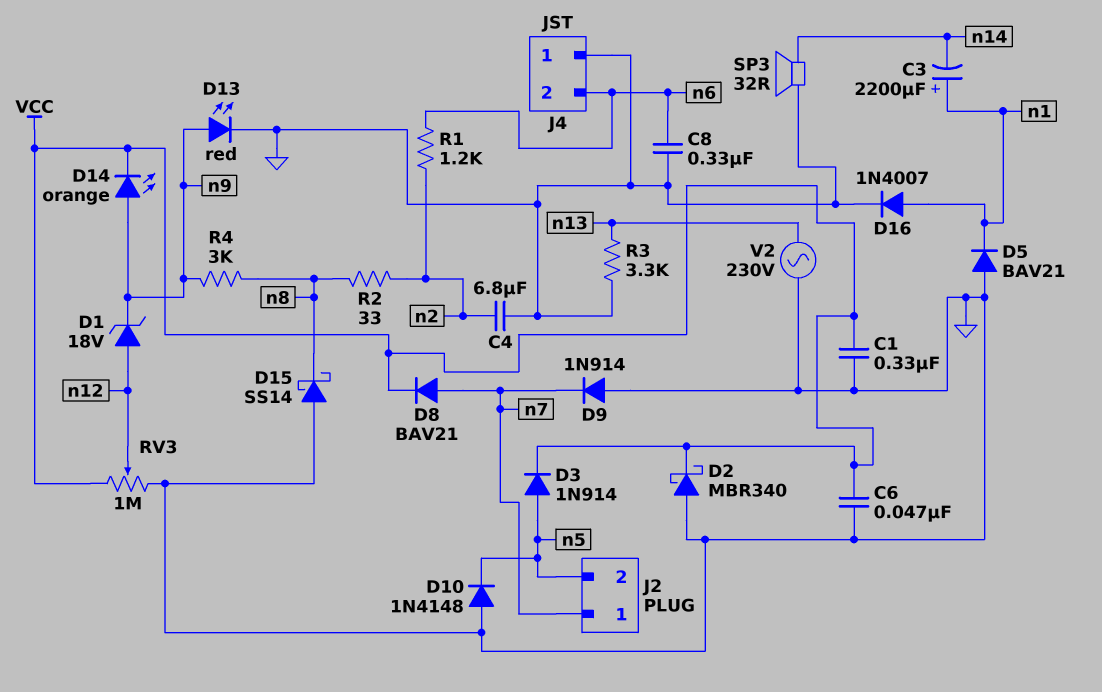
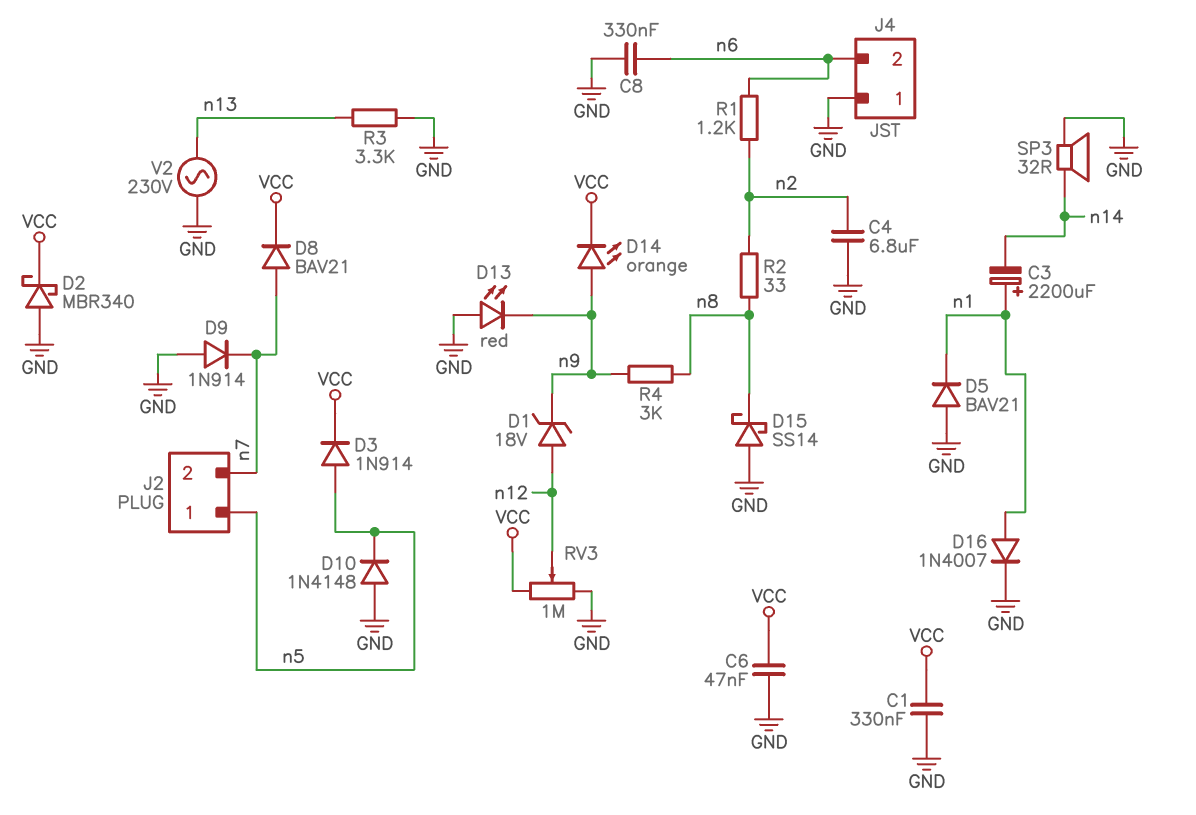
D13: LED red (A n9, K GND) -> LED red (A GND, K n9)
J2 pin 1: n7 -> n5
J2 pin 2: n5 -> n7

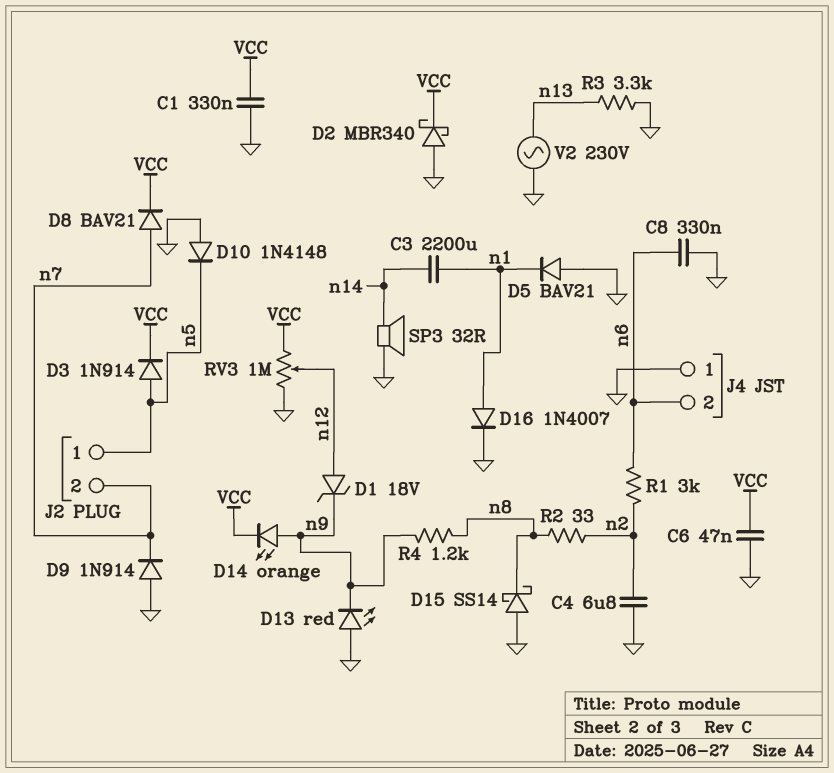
C3: 2200uF (plus n1, minus n14) -> 2200uF (n1, n14)
R1: 1.2k (n2, n6) -> 3k (n2, n6)
R4: 3k (n8, n9) -> 1.2k (n8, n9)

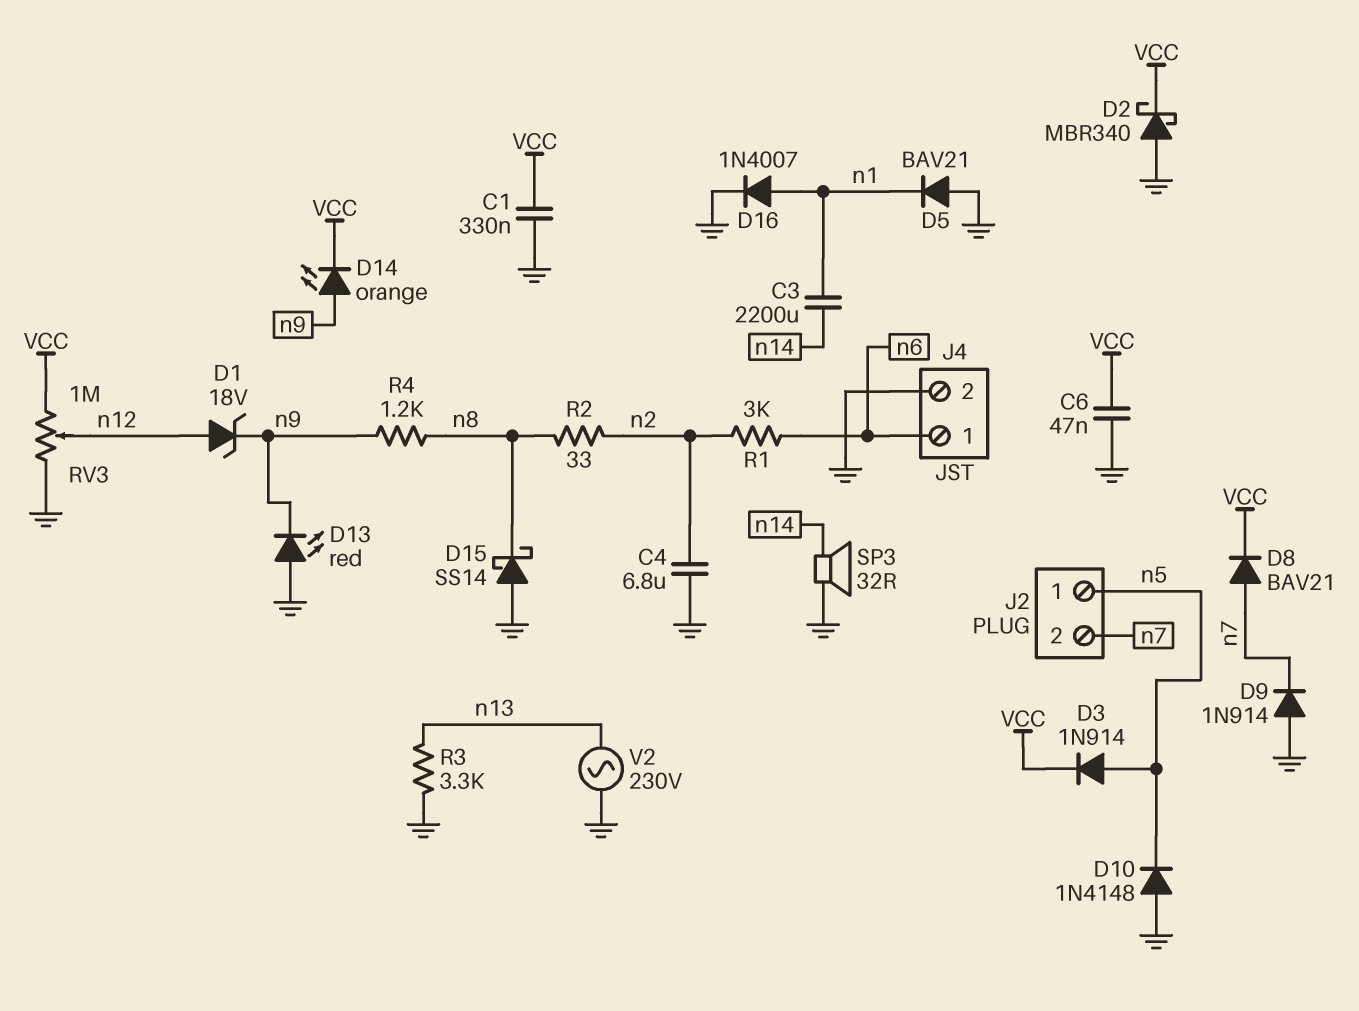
C8: 330nF (GND, n6) -> none
J4 pin 1: GND -> n6
J4 pin 2: n6 -> GND

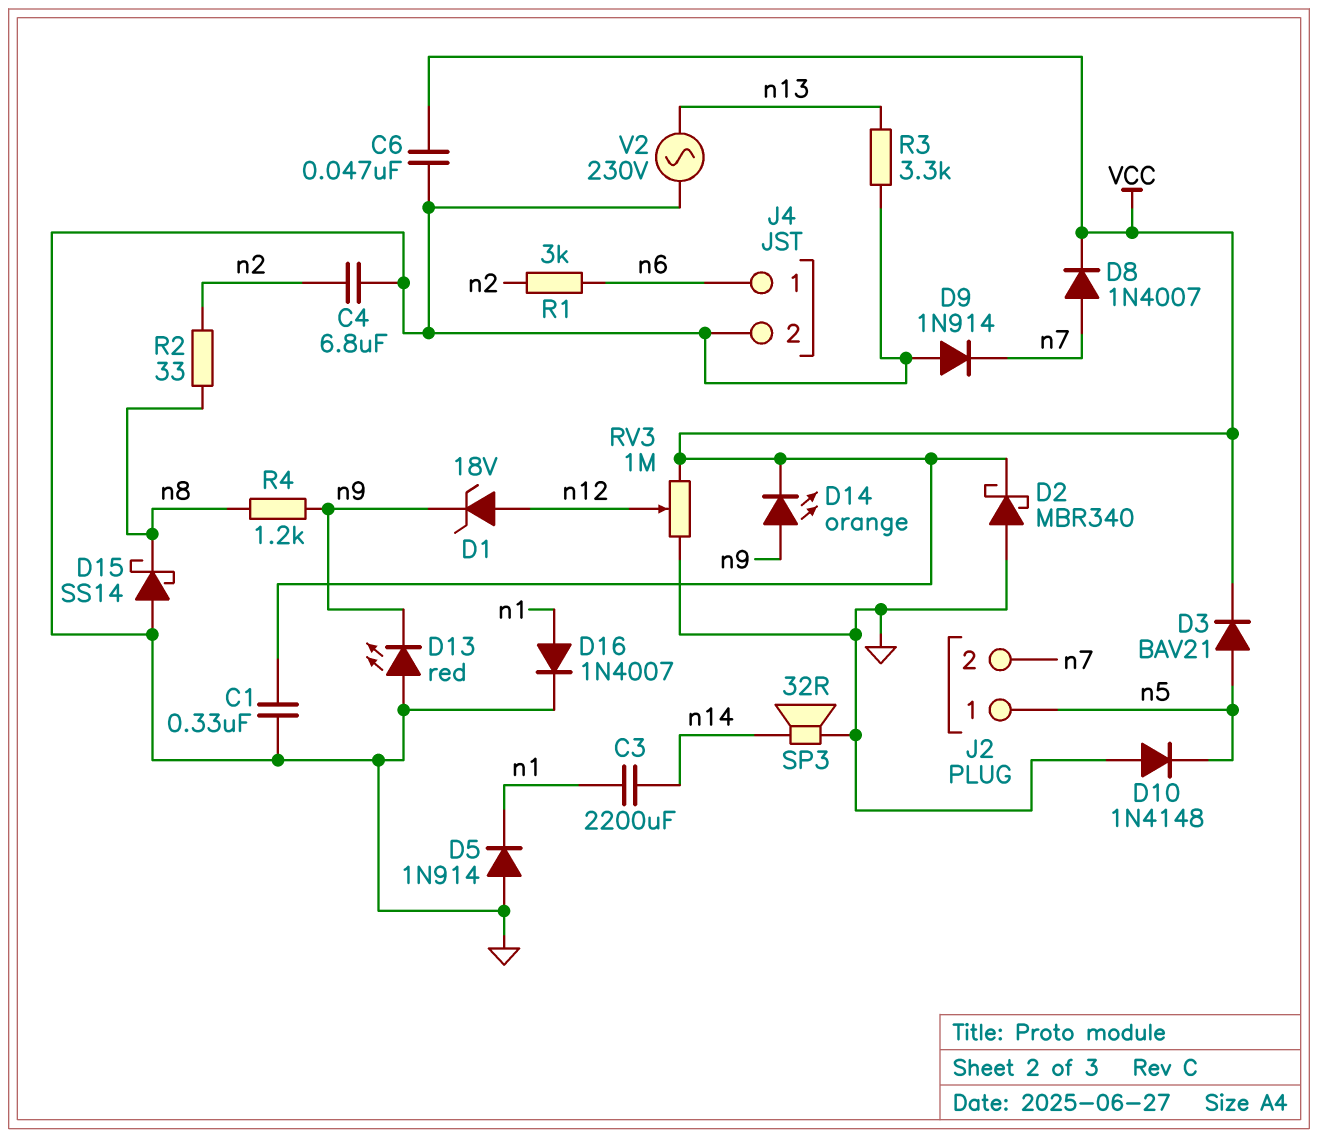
D3: diode 1N914 (A n5, K VCC) -> diode BAV21 (A n5, K VCC)
D5: diode BAV21 (A GND, K n1) -> diode 1N914 (A GND, K n1)
D8: diode BAV21 (A n7, K VCC) -> diode 1N4007 (A n7, K VCC)

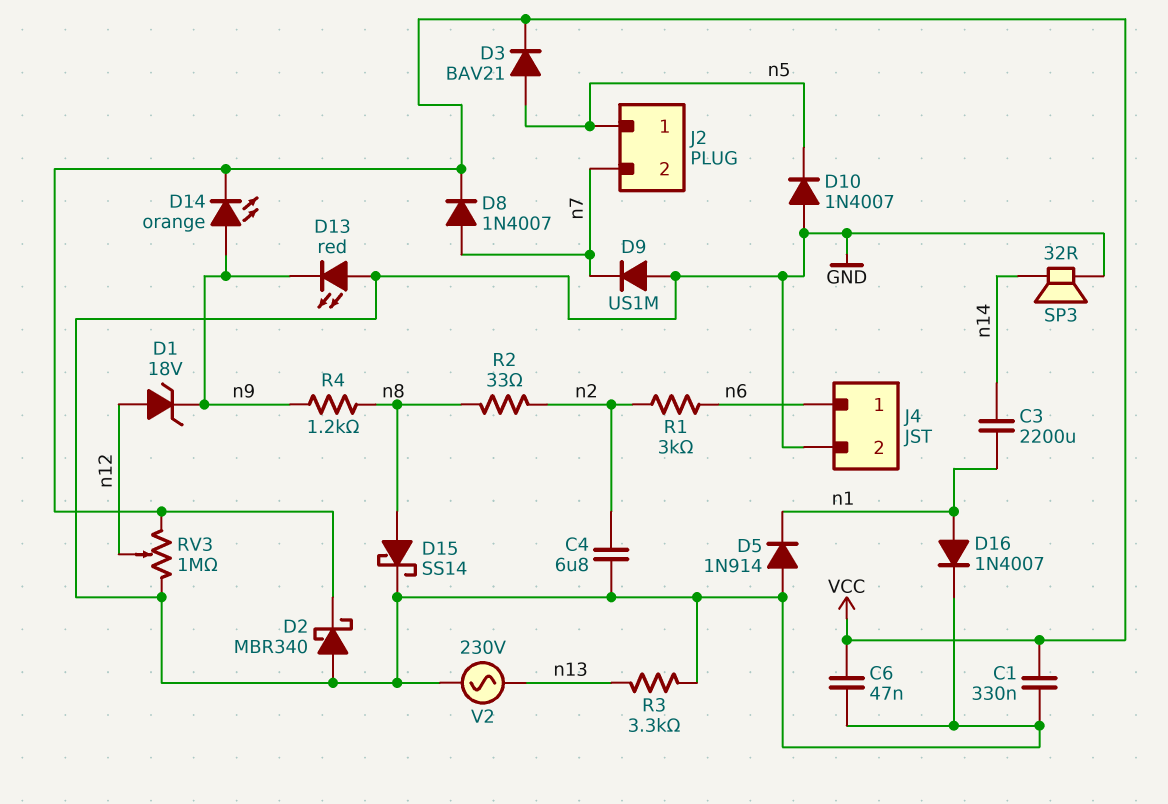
D9: diode 1N914 (A GND, K n7) -> diode US1M (A GND, K n7)
D10: diode 1N4148 (A GND, K n5) -> diode 1N4007 (A GND, K n5)
D15: schottky SS14 (A GND, K n8) -> schottky SS14 (A n8, K GND)

